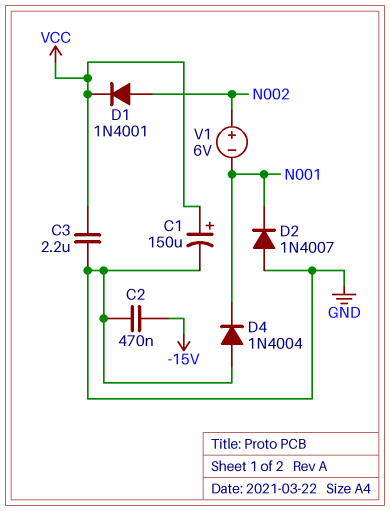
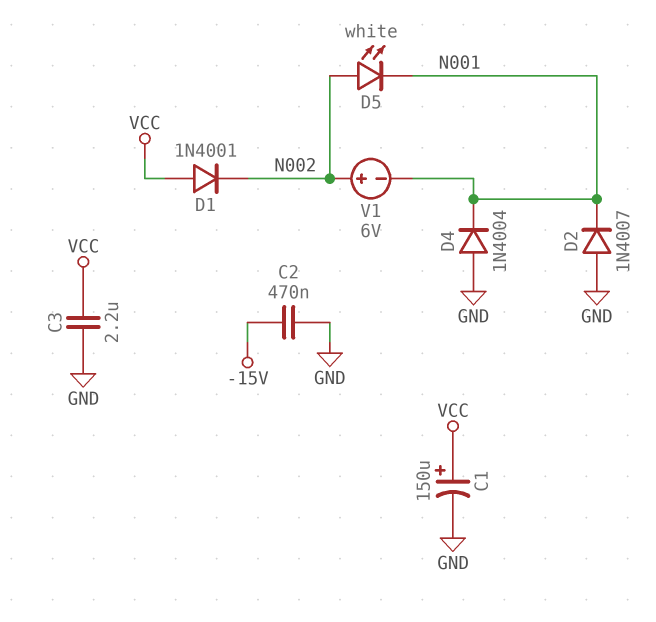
D1: diode 1N4001 (A N002, K VCC) -> diode 1N4001 (A VCC, K N002)
D5: none -> LED white (A N002, K N001)

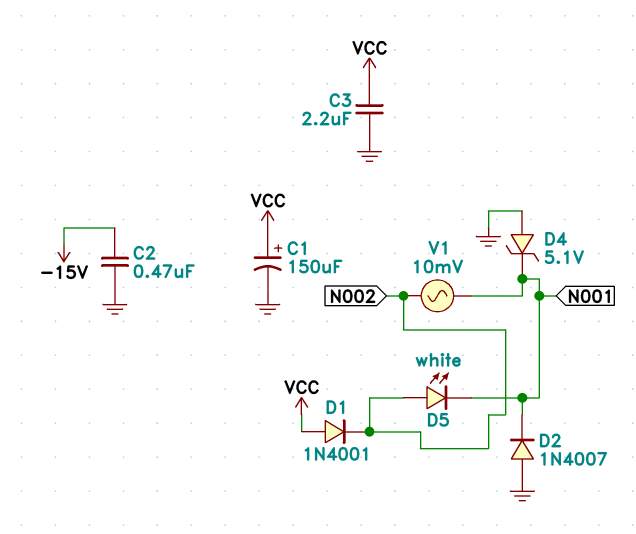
D4: diode 1N4004 (A GND, K N001) -> zener 5.1V (A GND, K N001)
V1: 6V (plus N002, minus N001) -> AC 10mV (N001, N002)

